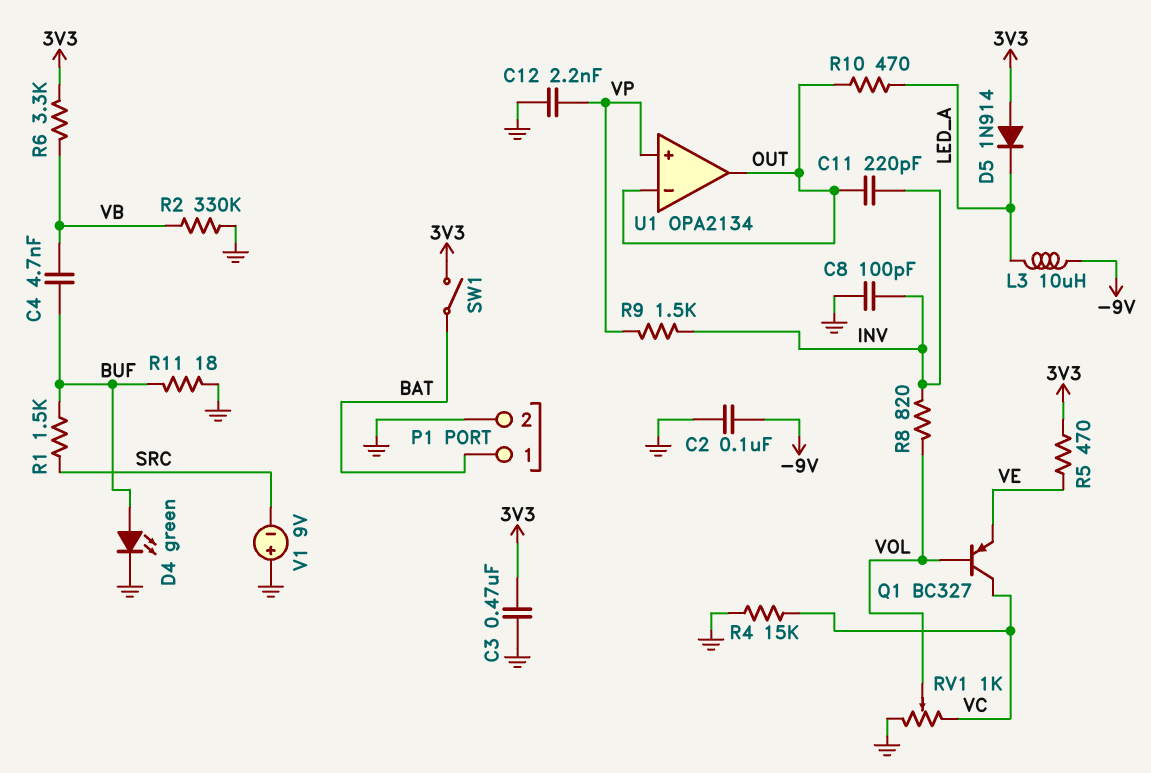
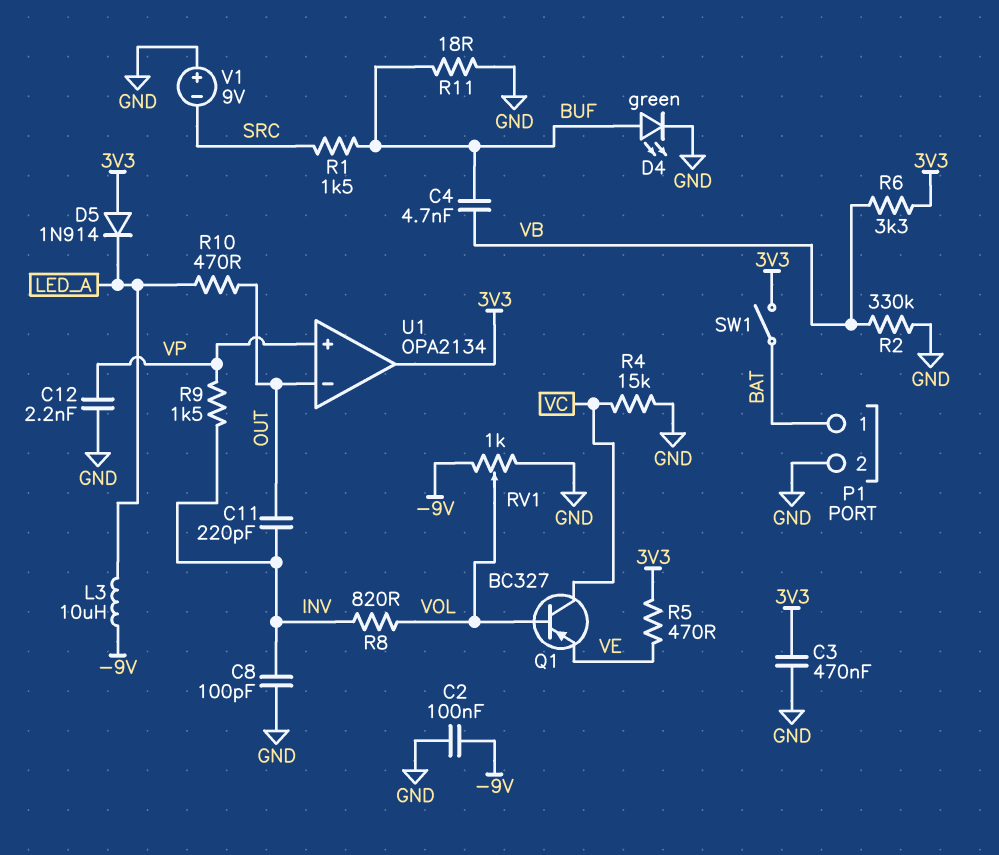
RV1: 1k (GND, VC, wiper VOL) -> 1k (-9V, GND, wiper VOL)
U1 pin out: OUT -> 3V3

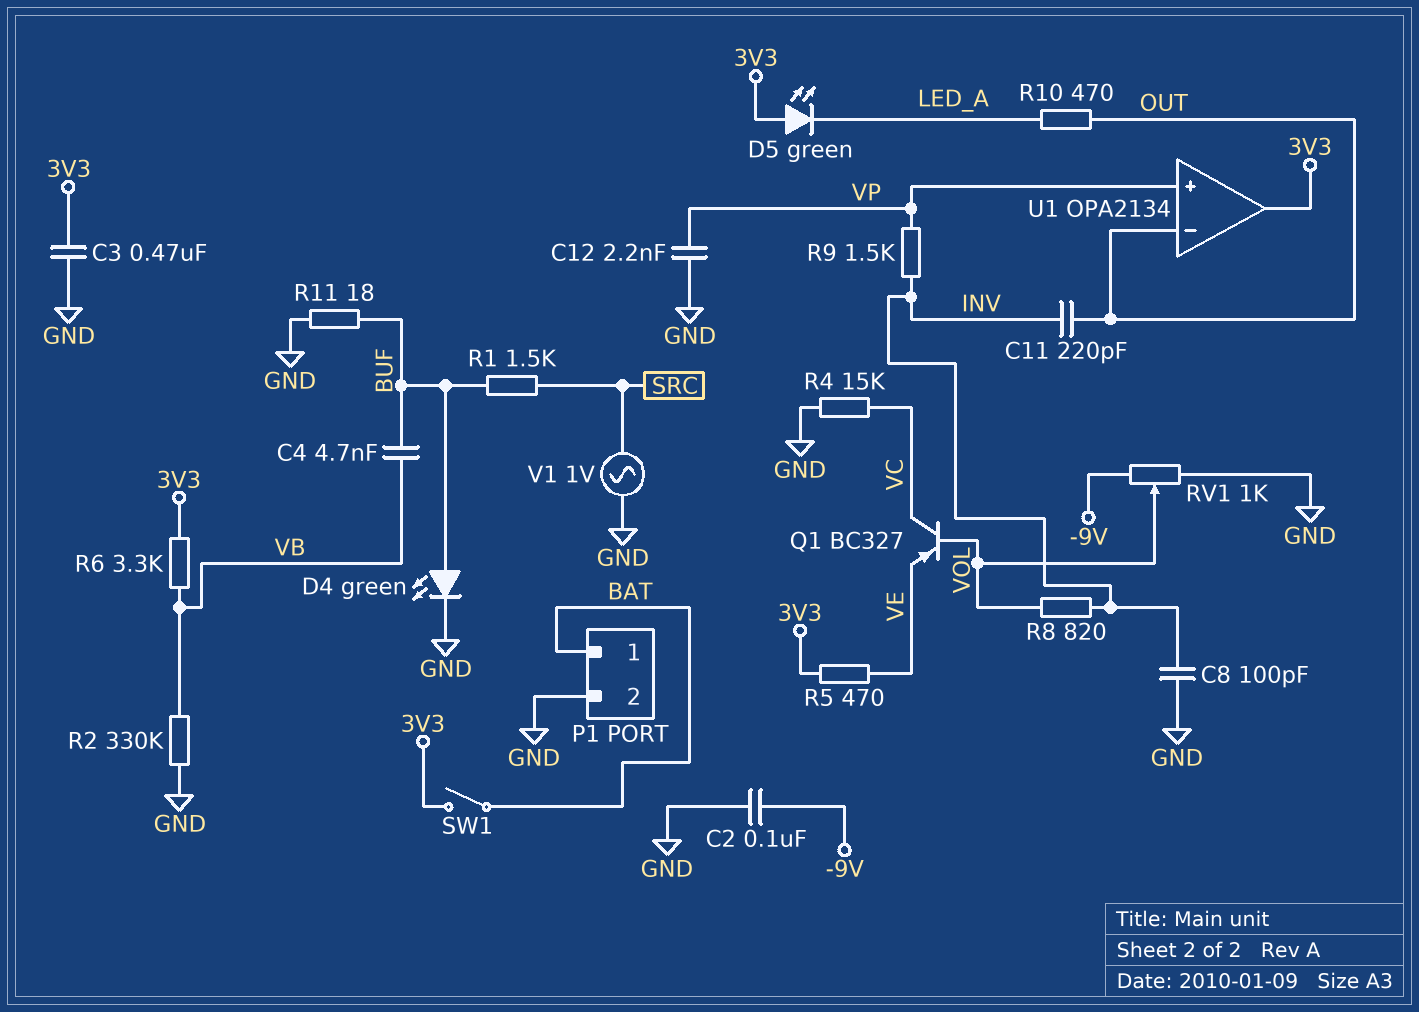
D5: diode 1N914 (A 3V3, K LED_A) -> LED green (A 3V3, K LED_A)
L3: 10uH (-9V, LED_A) -> none
V1: 9V (plus GND, minus SRC) -> AC 1V (GND, SRC)

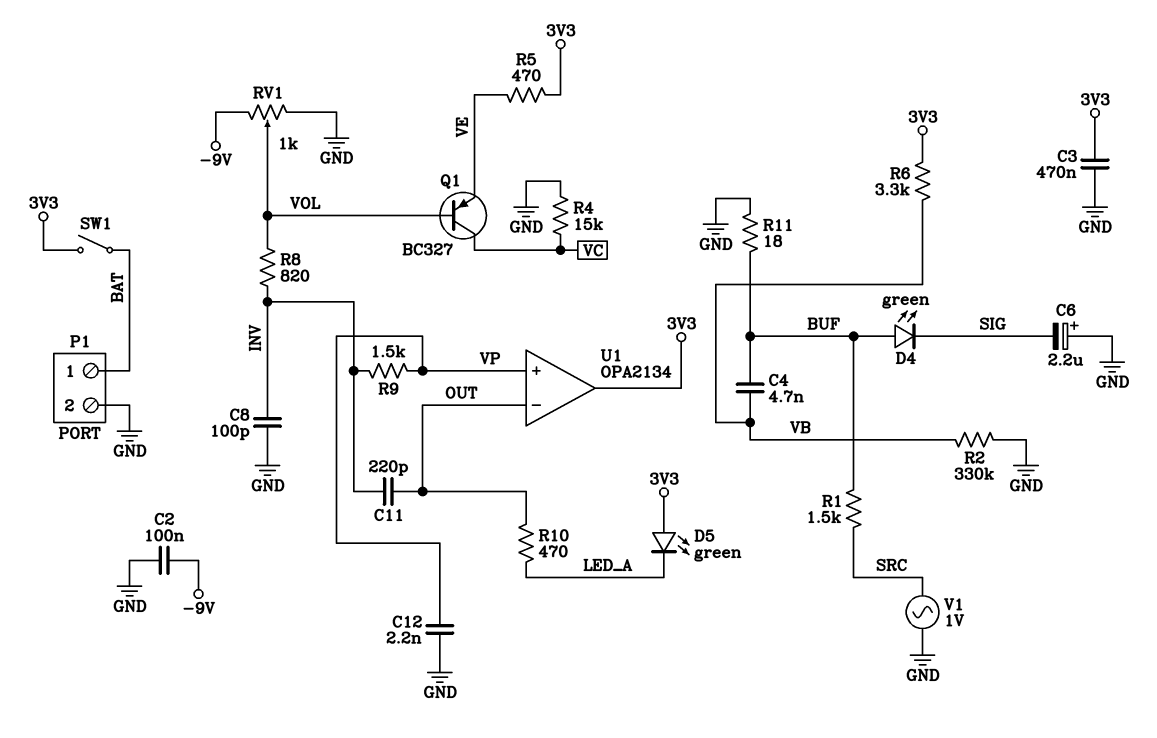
C6: none -> 2.2uF (plus GND, minus SIG)
D4: LED green (A BUF, K GND) -> LED green (A BUF, K SIG)

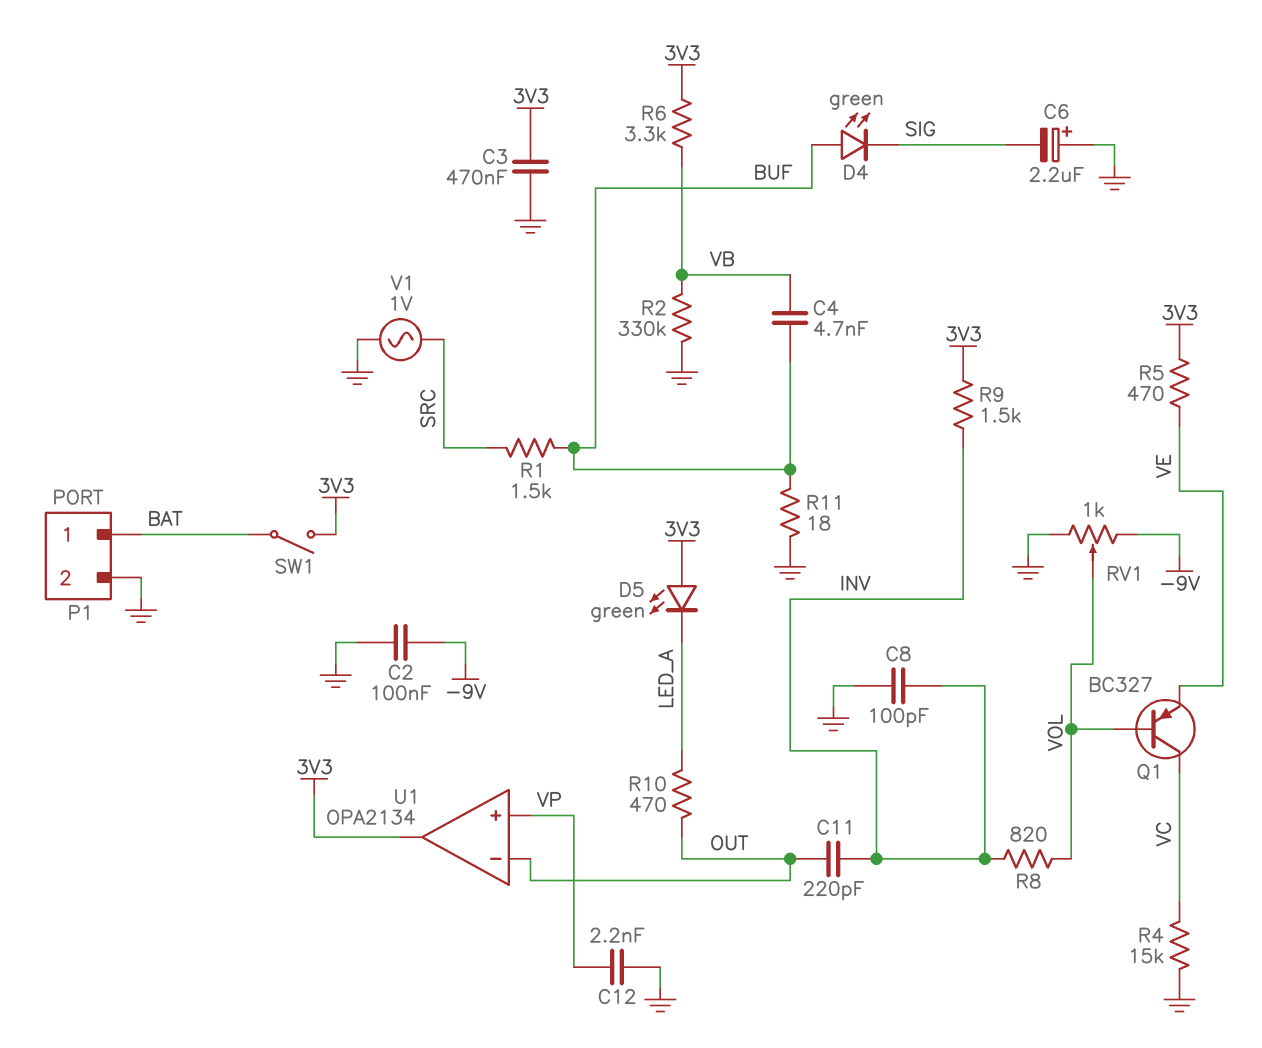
R9: 1.5k (INV, VP) -> 1.5k (3V3, INV)

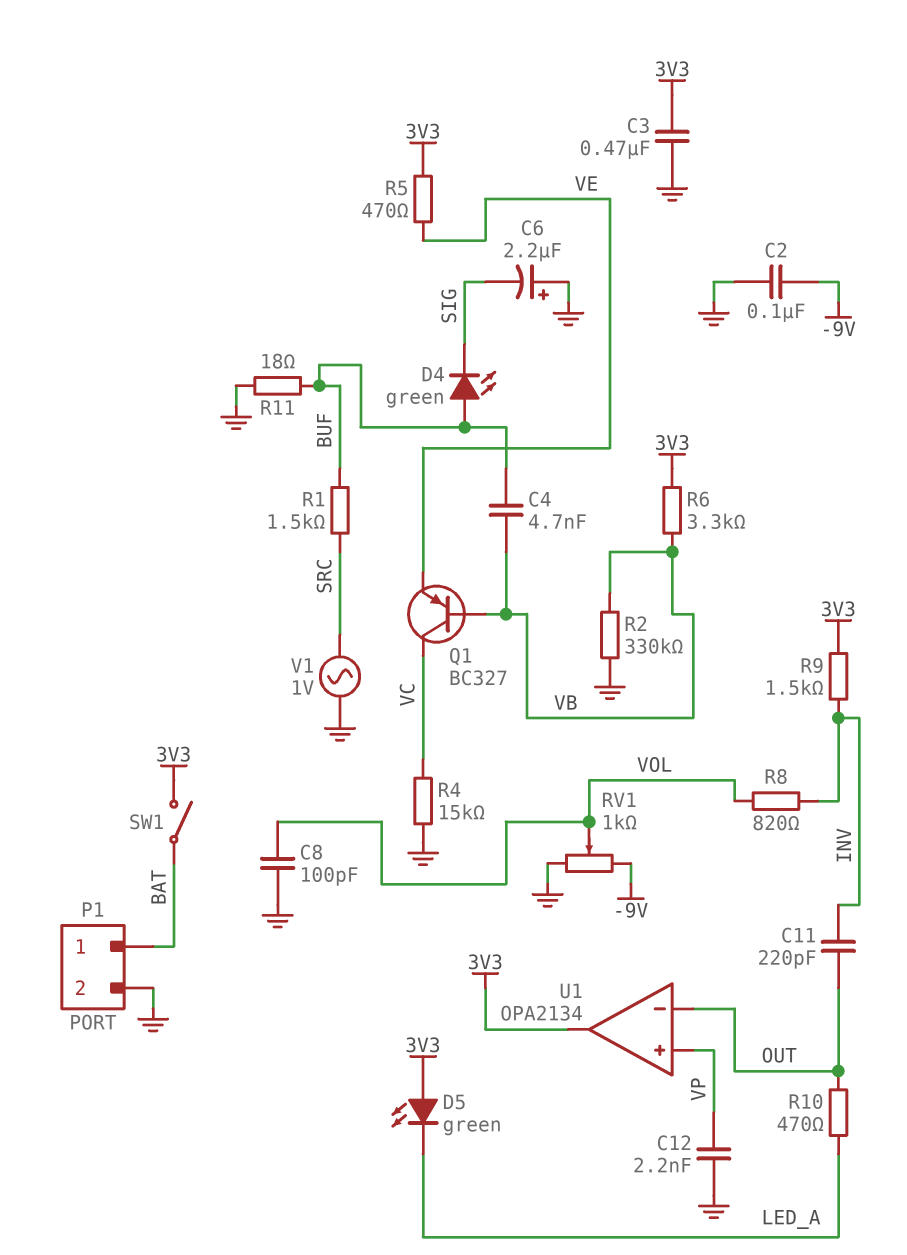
C8: 100pF (GND, INV) -> 100pF (GND, VOL)
Q1: PNP BC327 (B VOL, C VC, E VE) -> PNP BC327 (B VB, C VC, E VE)

